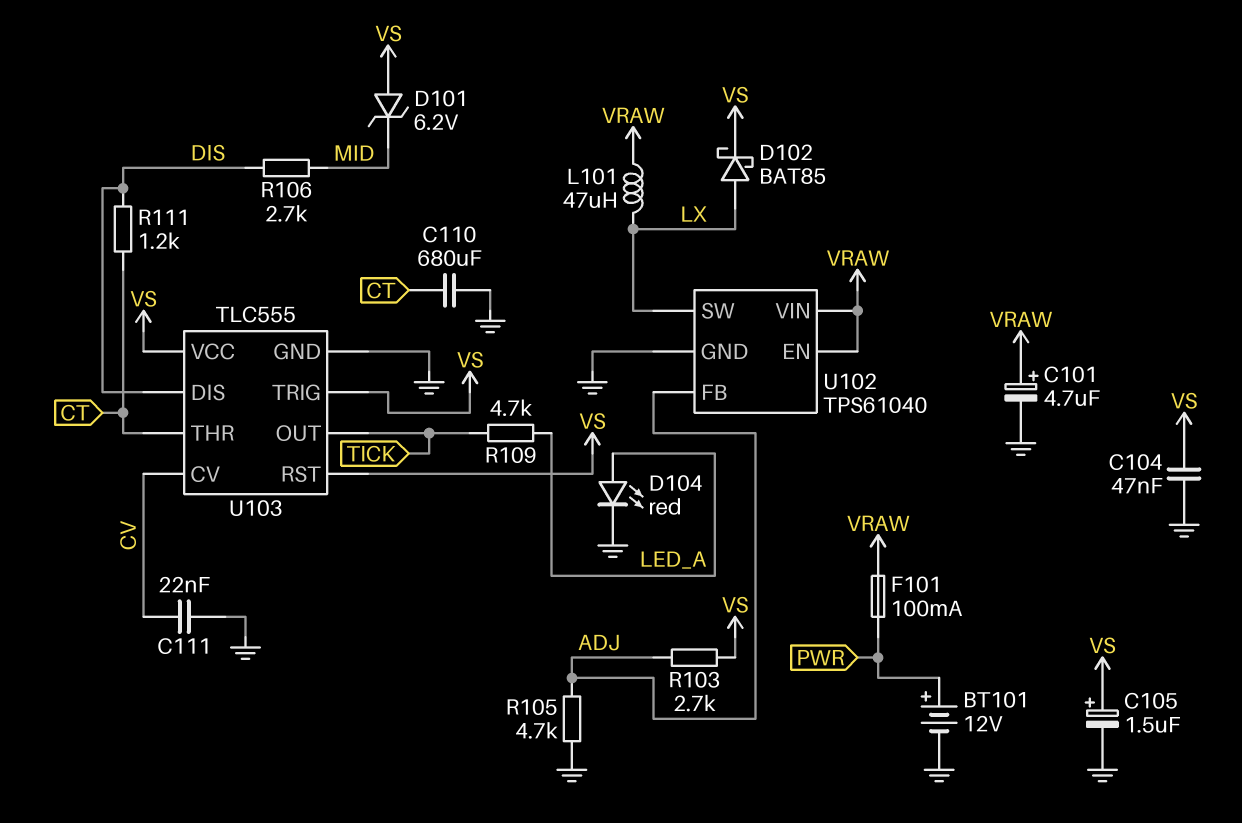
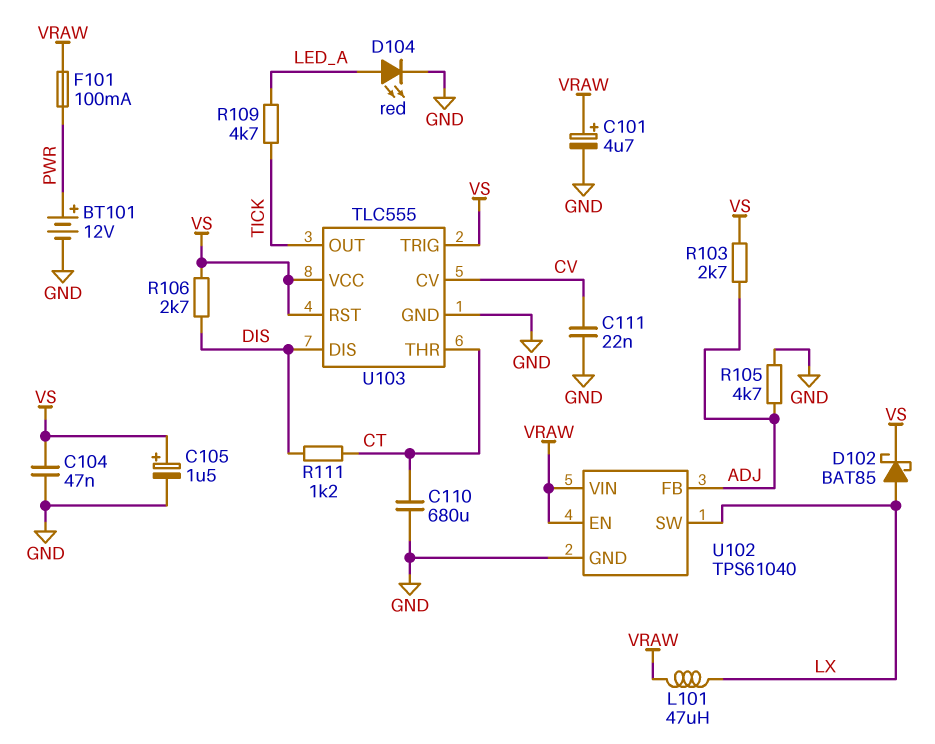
D101: zener 6.2V (A VS, K MID) -> none
R106: 2.7k (DIS, MID) -> 2.7k (DIS, VS)

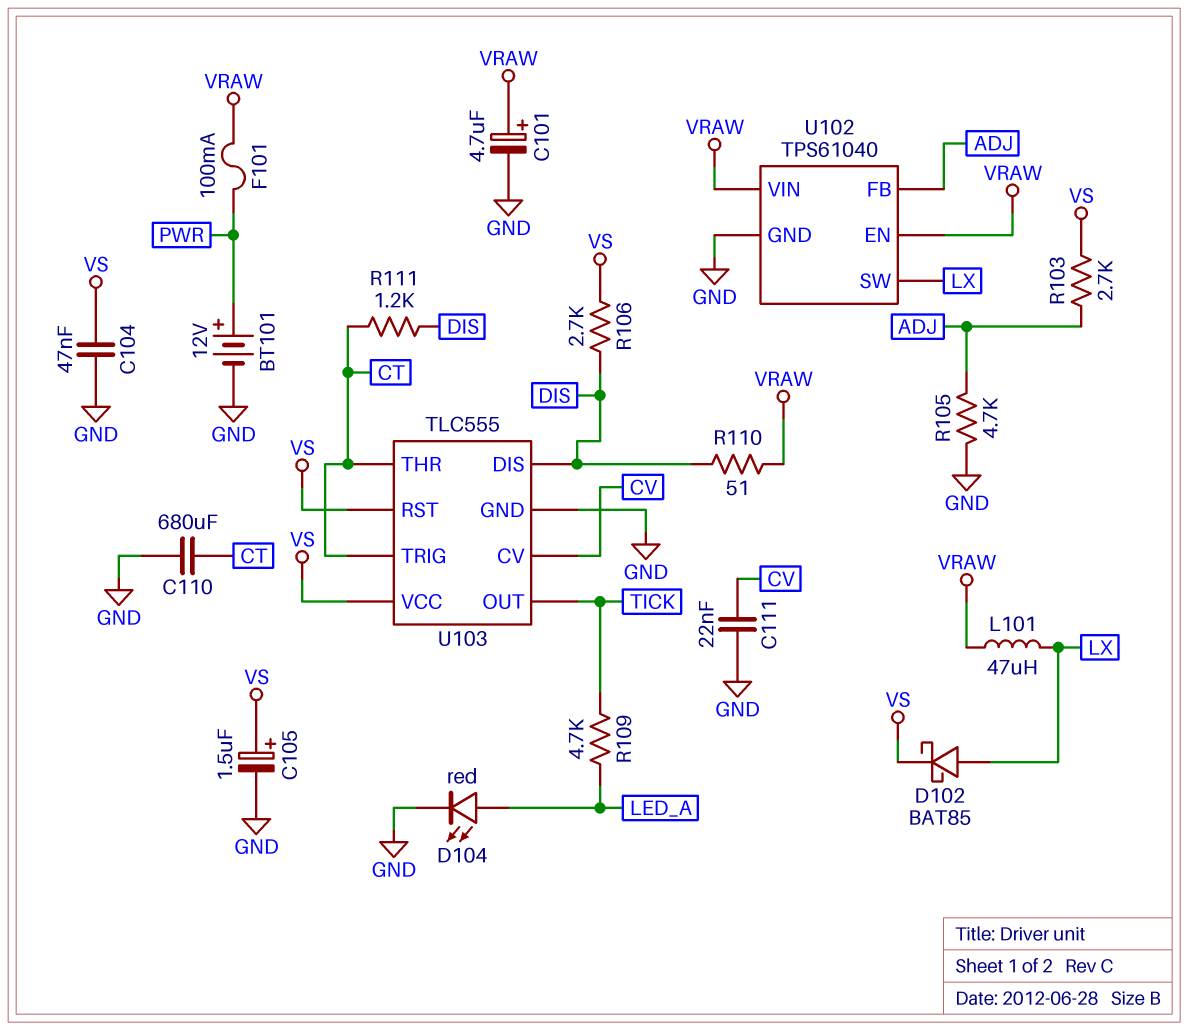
R110: none -> 51 (DIS, VRAW)
U103 pin TRIG: VS -> CT

